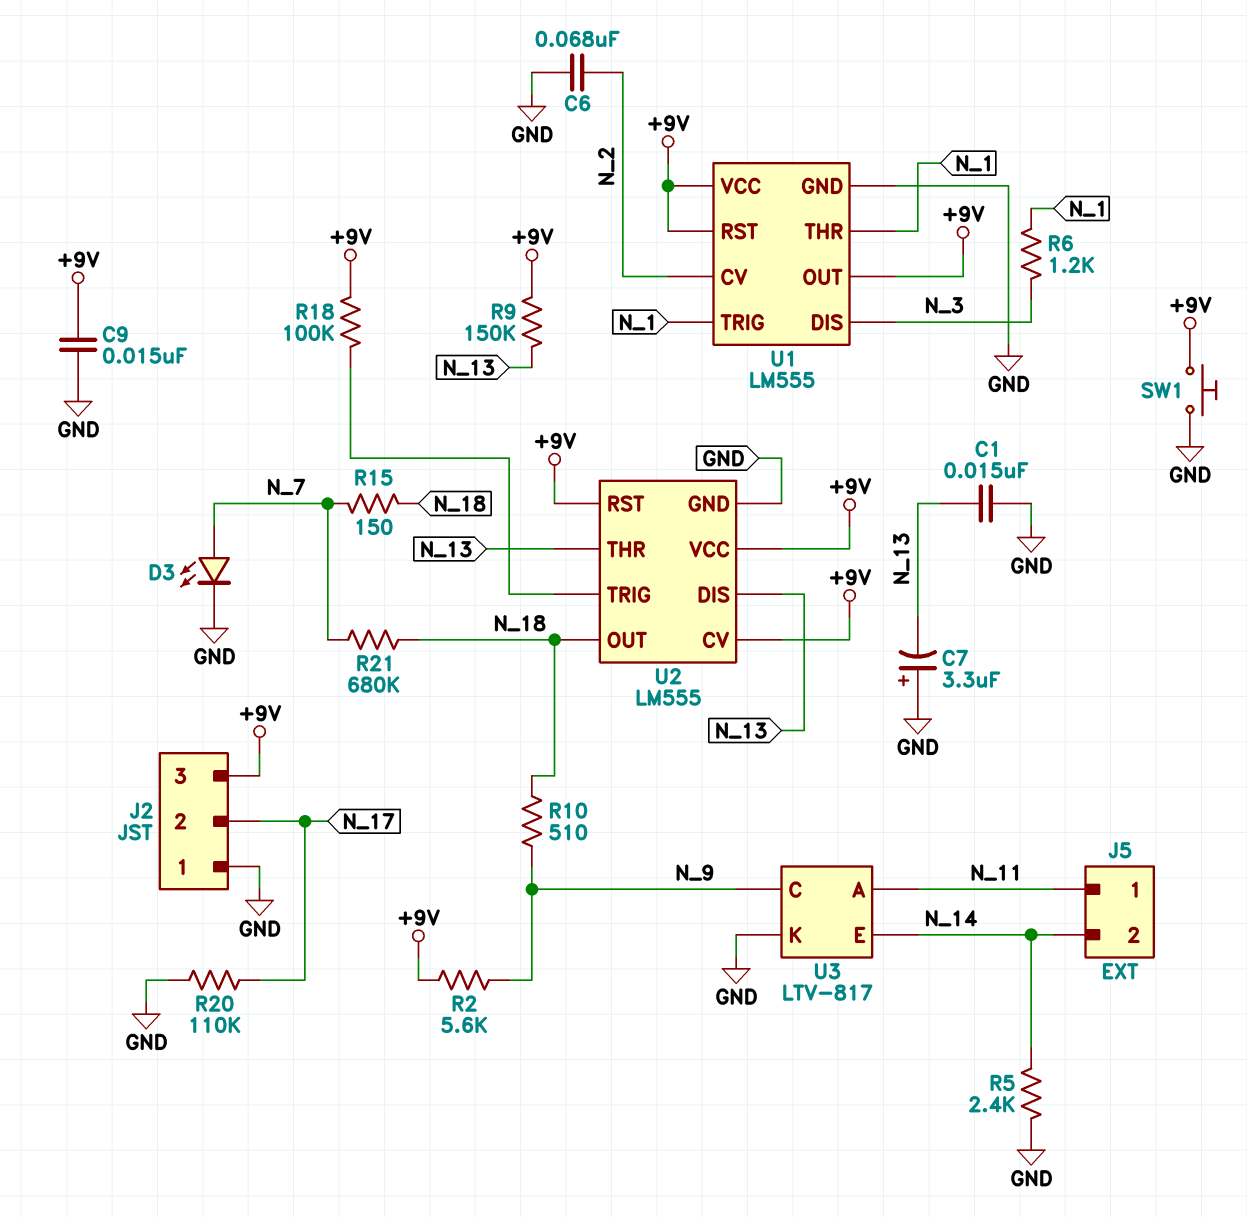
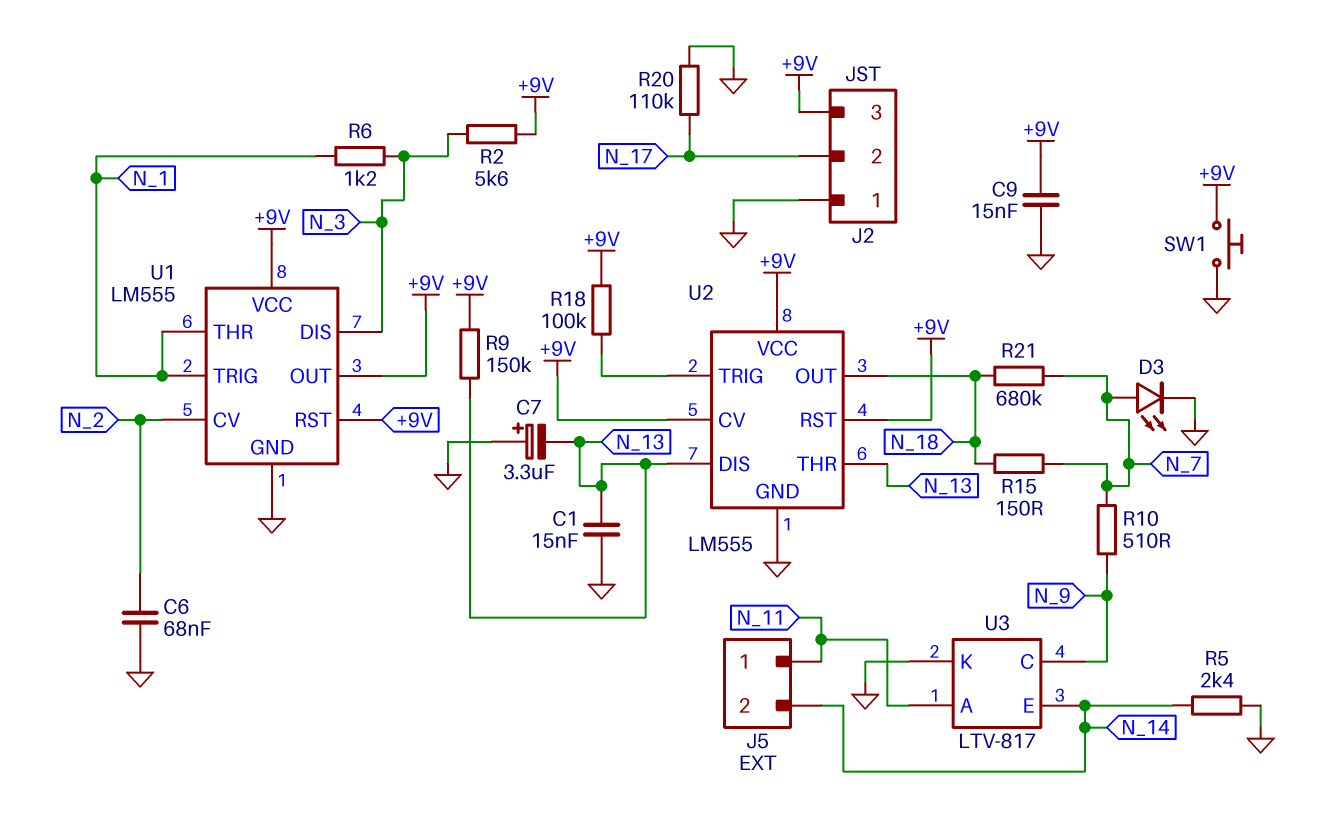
R2: 5.6k (+9V, N_9) -> 5.6k (+9V, N_3)
R10: 510 (N_9, N_18) -> 510 (N_7, N_9)

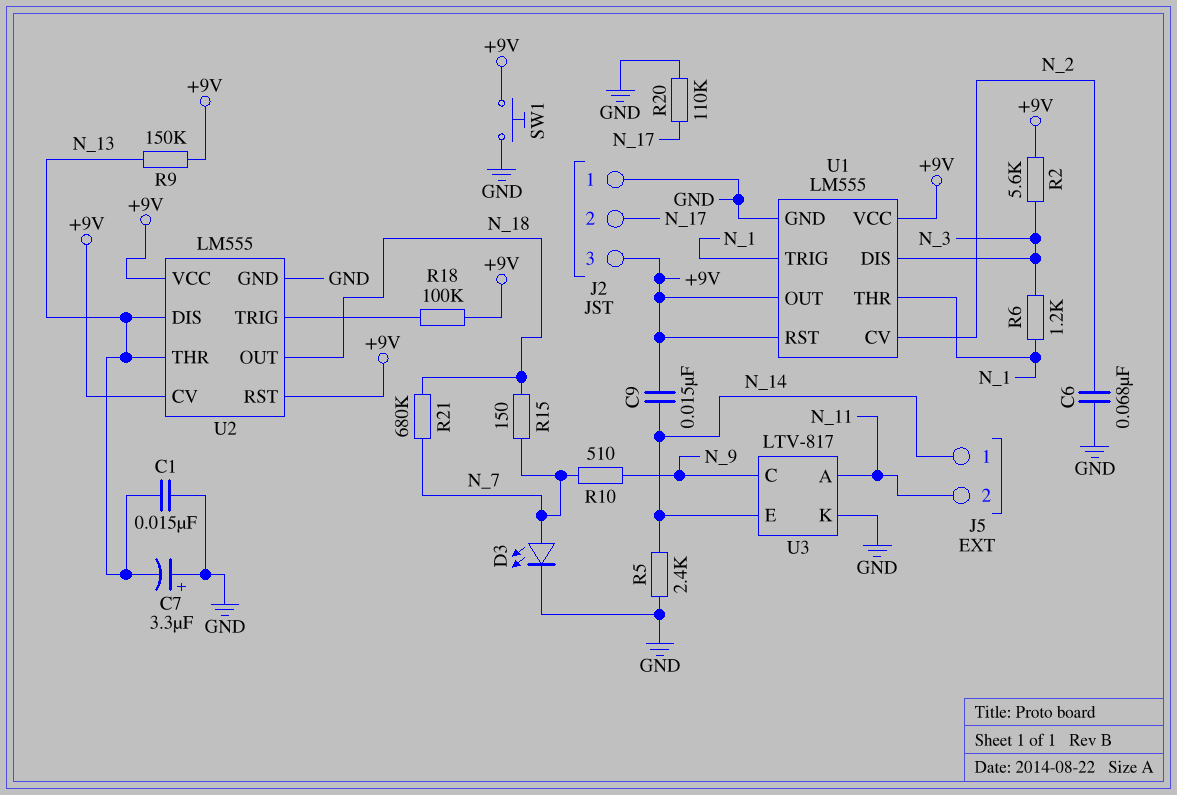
C9: 15nF (+9V, GND) -> 15nF (+9V, N_14)
J5 pin 1: N_11 -> N_14
J5 pin 2: N_14 -> N_11

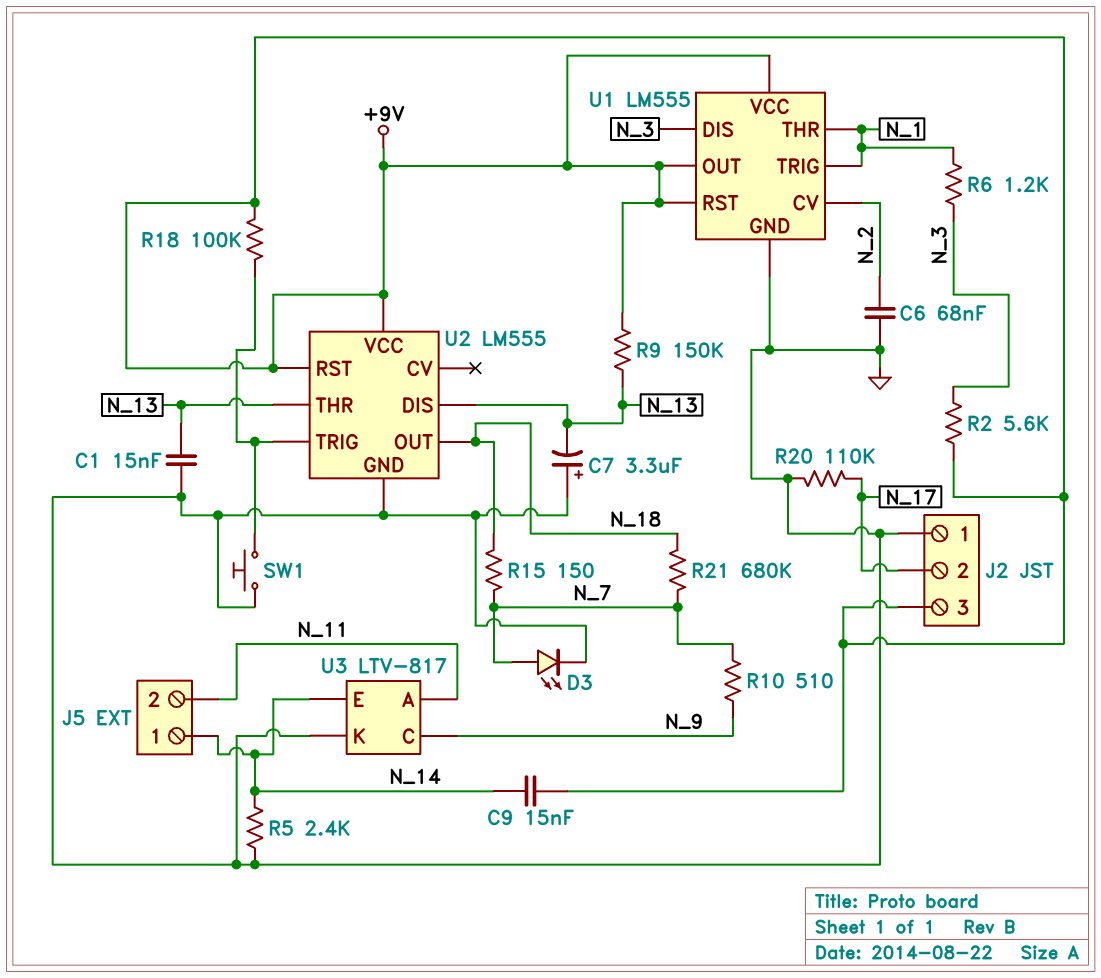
SW1: button (+9V, GND) -> button (GND, U2/TRIG)
U2 pin CV: +9V -> none

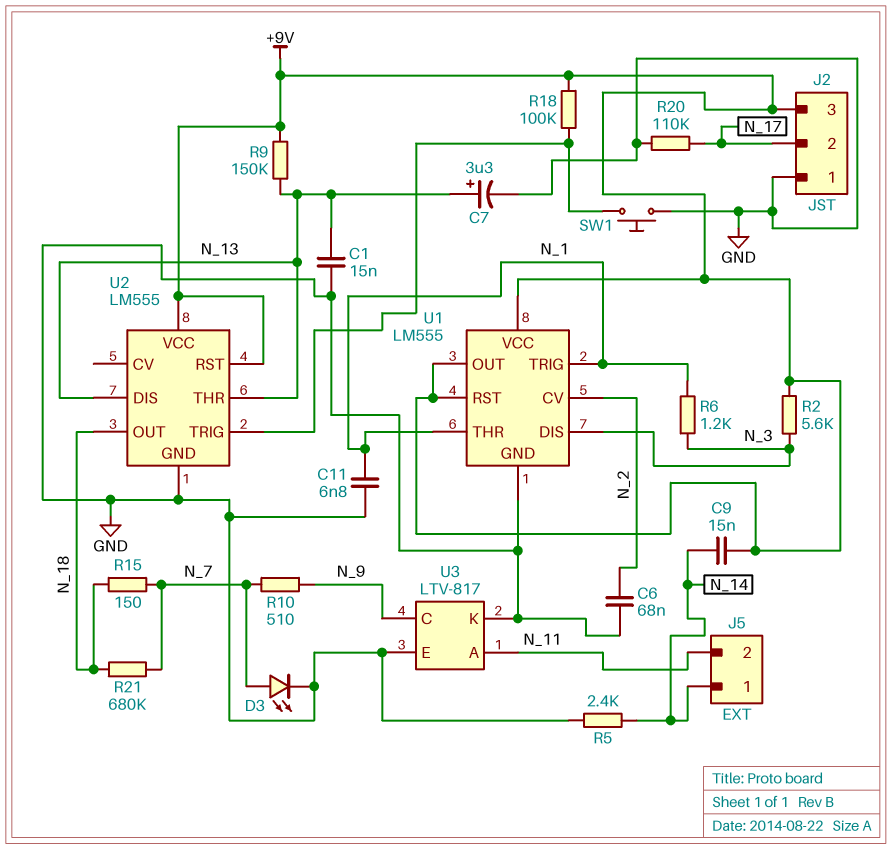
C7: 3.3uF (plus GND, minus N_13) -> 3.3uF (plus N_13, minus GND)
C11: none -> 6.8nF (GND, N_1)
U3 pin E: N_14 -> GND

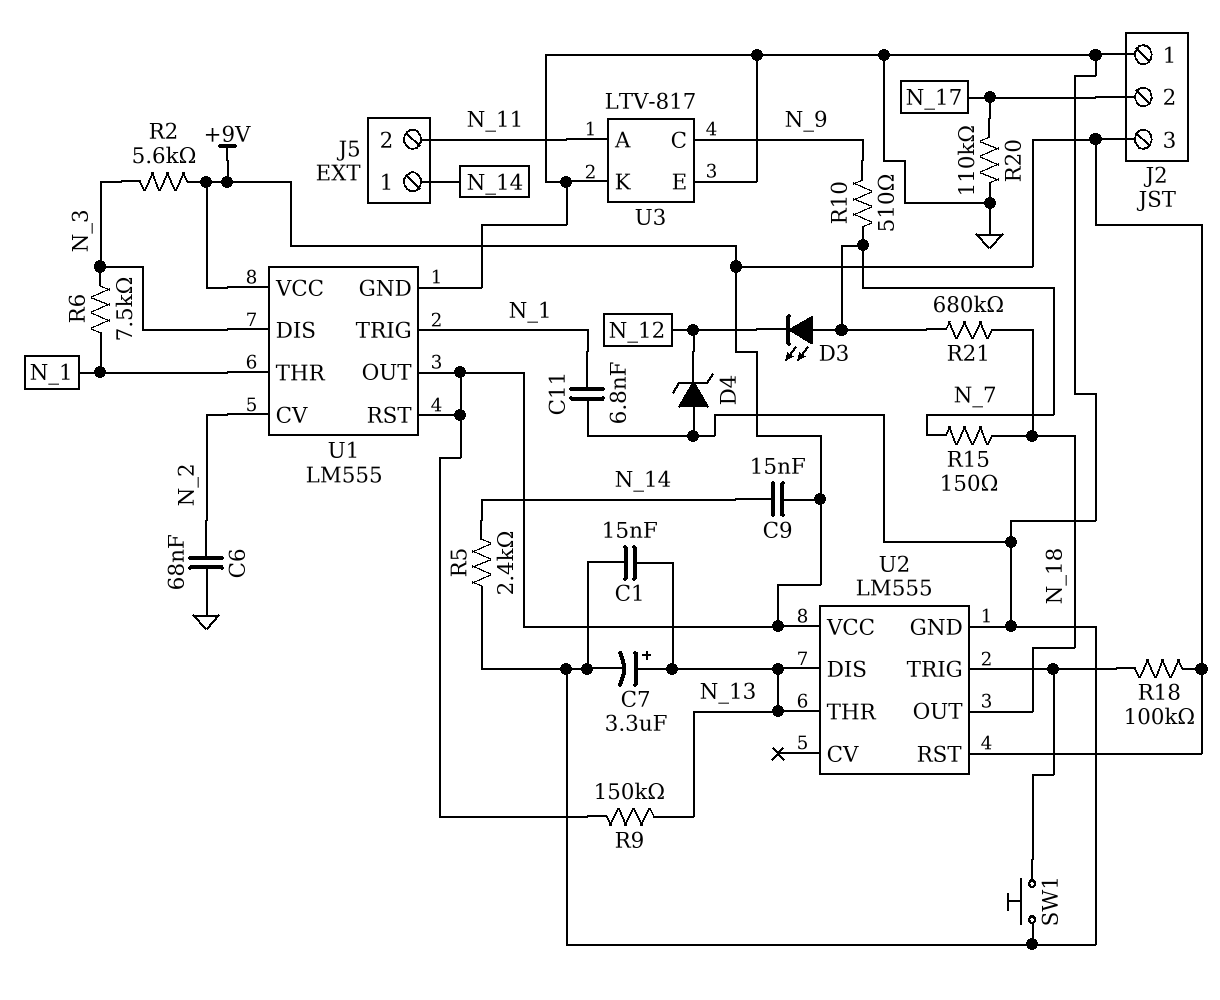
D3: LED (A N_7, K GND) -> LED (A N_7, K N_12)
D4: none -> zener (A GND, K N_12)
R6: 1.2k (N_1, N_3) -> 7.5k (N_1, N_3)

